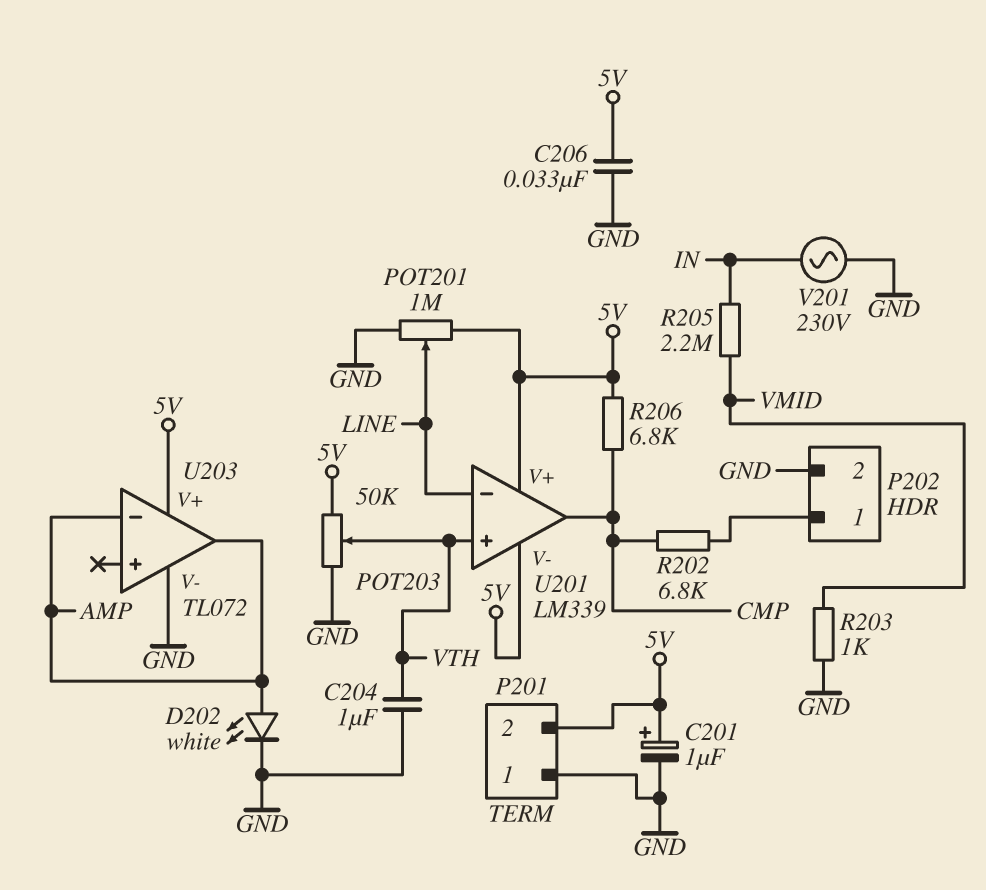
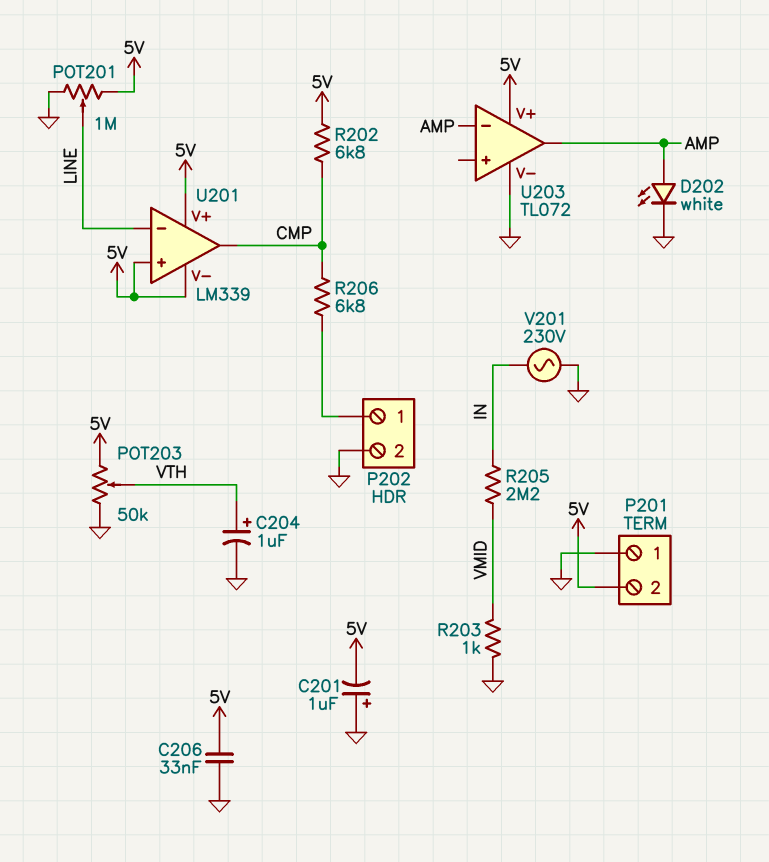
C201: 1uF (plus 5V, minus GND) -> 1uF (plus GND, minus 5V)
C204: 1uF (GND, VTH) -> 1uF (plus VTH, minus GND)
R202: 6.8k (CMP, P202/1) -> 6.8k (5V, CMP)
R206: 6.8k (5V, CMP) -> 6.8k (CMP, P202/1)
U201 pin in+: VTH -> 5V

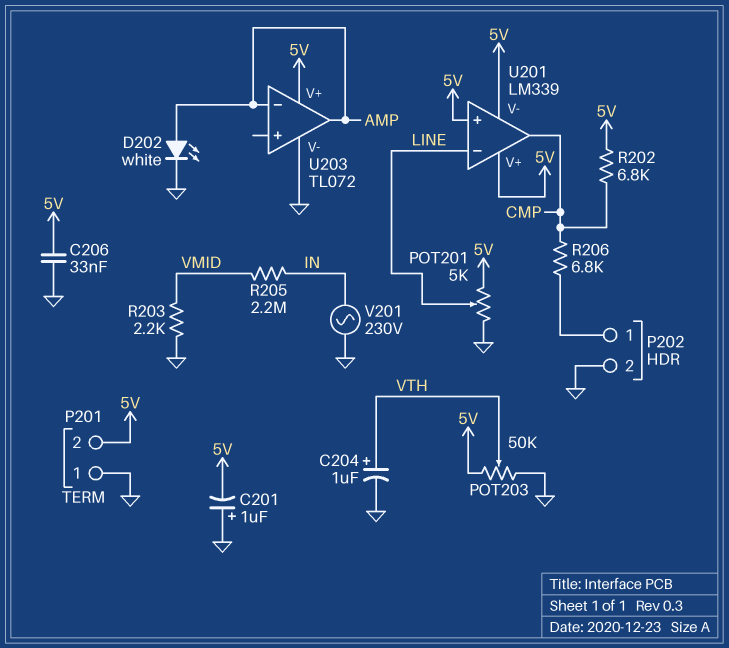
POT201: 1M (5V, GND, wiper LINE) -> 5k (5V, GND, wiper LINE)
R203: 1k (GND, VMID) -> 2.2k (GND, VMID)

